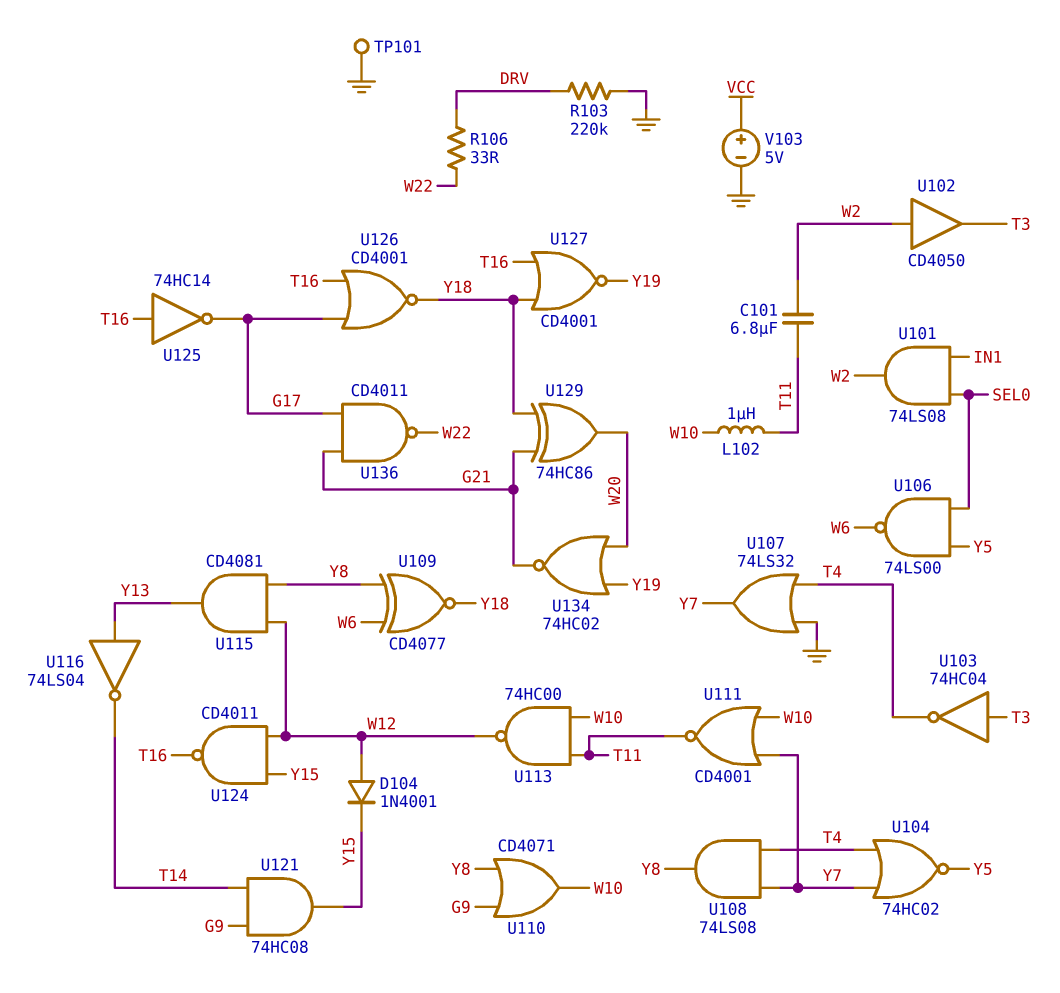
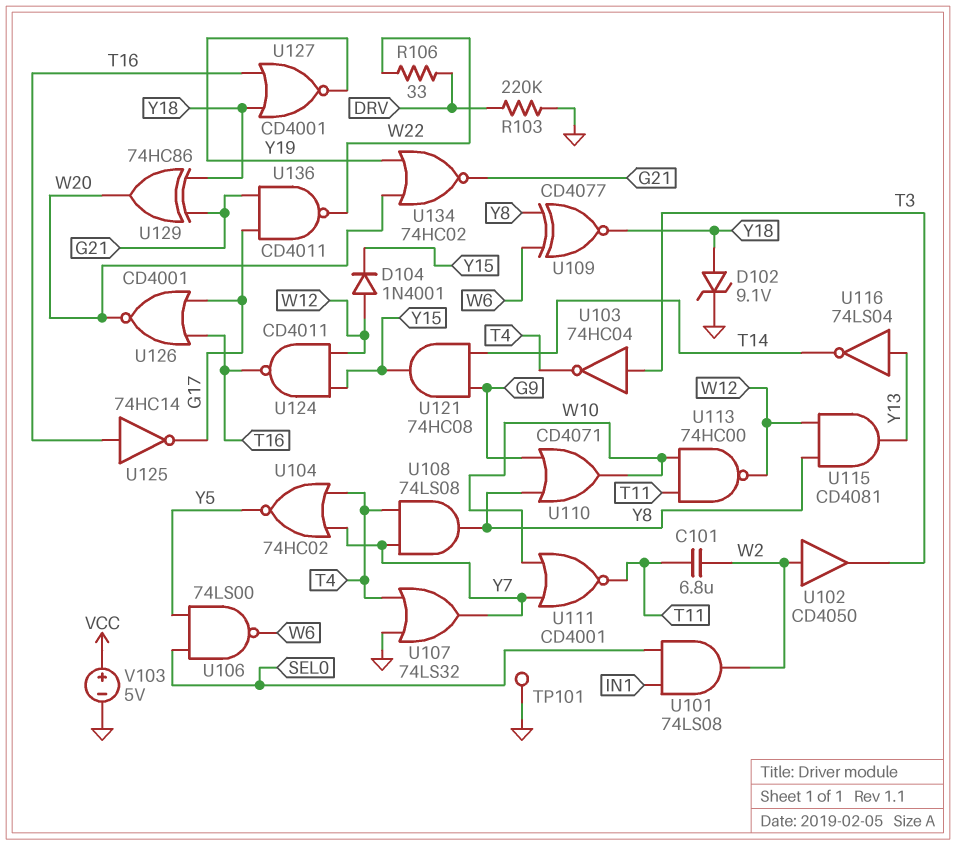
D102: none -> zener 9.1V (A Y18, K GND)
L102: 1uH (T11, W10) -> none
U126: NOR CD4001 (in G17, in T16, out Y18) -> NOR CD4001 (in G17, in T16, out W20)

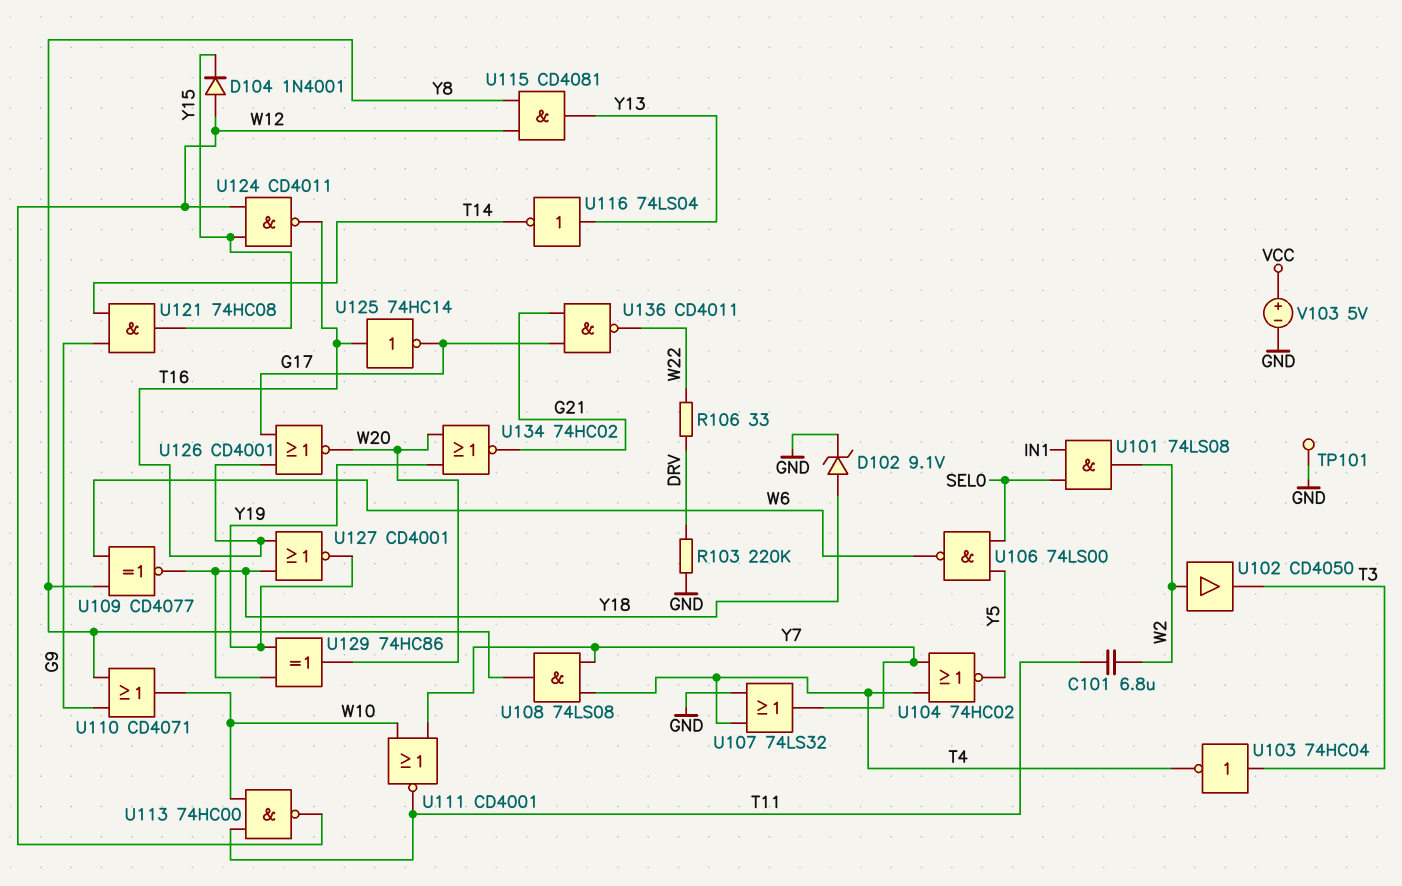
U129: XOR 74HC86 (in G21, in Y18, out W20) -> XOR 74HC86 (in Y18, in Y19, out W20)

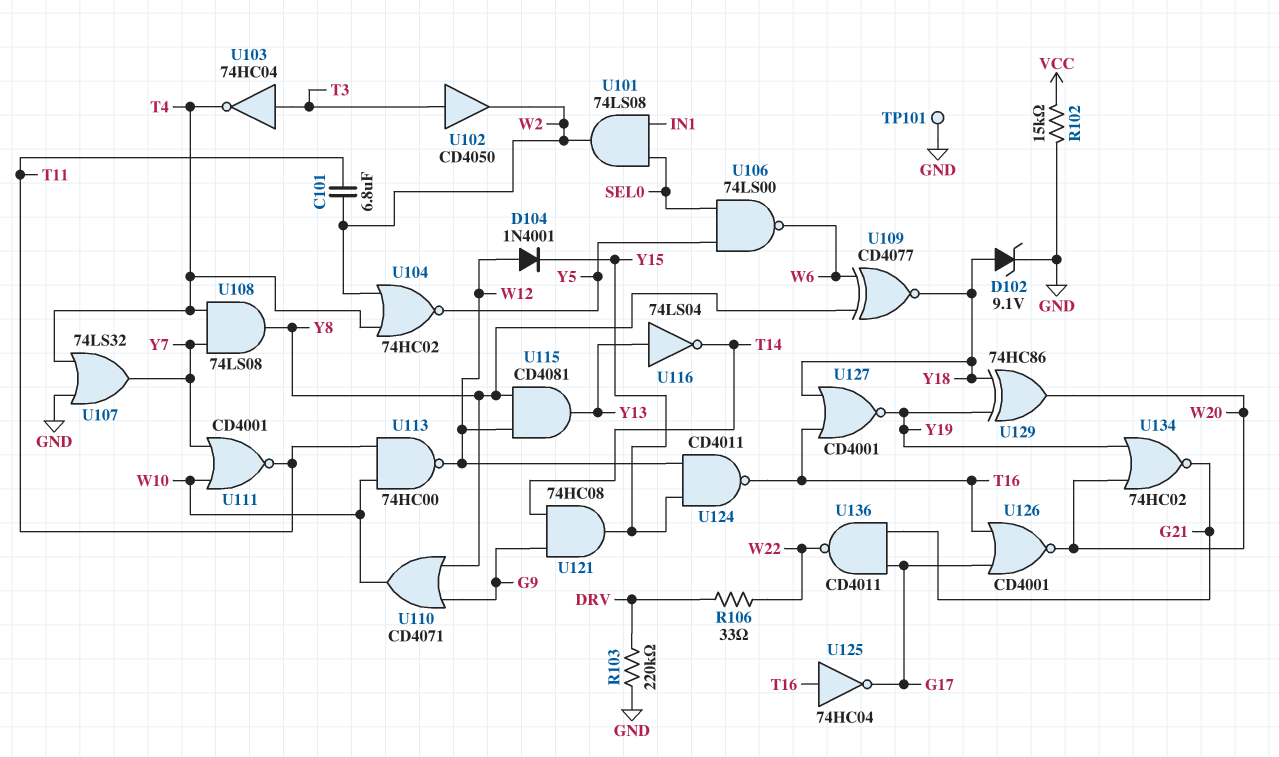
R102: none -> 15k (GND, VCC)
U102: buffer CD4050 (in W2, out T3) -> buffer CD4050 (in T3, out W2)
U104: NOR 74HC02 (in T4, in Y7, out Y5) -> NOR 74HC02 (in T4, in W2, out Y5)
U125: NOT 74HC14 (in T16, out G17) -> NOT 74HC04 (in T16, out G17)
V103: 5V (plus VCC, minus GND) -> none

